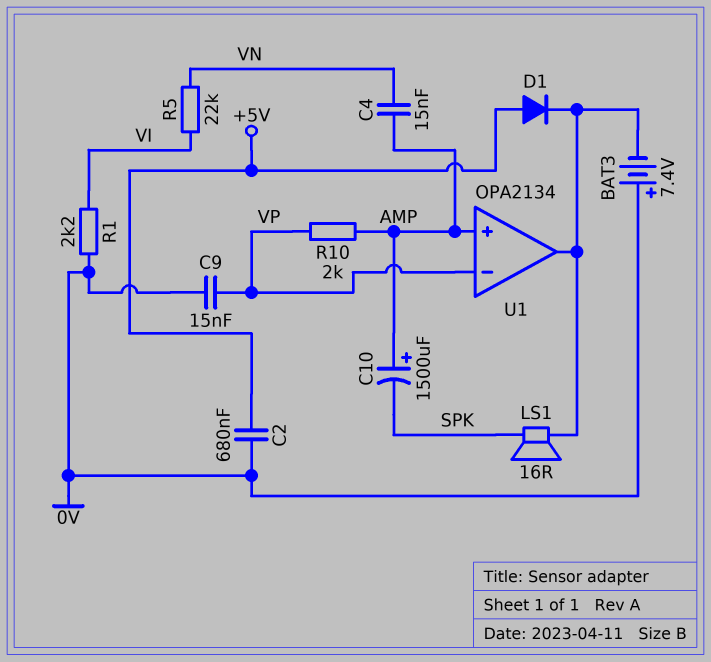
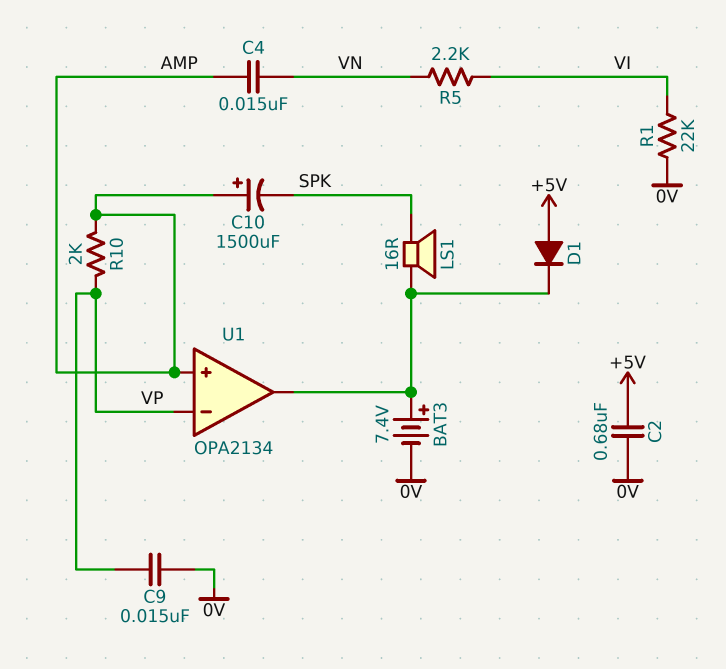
BAT3: 7.4V (plus 0V, minus U1/out) -> 7.4V (plus U1/out, minus 0V)
R1: 2.2k (0V, VI) -> 22k (0V, VI)
R5: 22k (VI, VN) -> 2.2k (VI, VN)

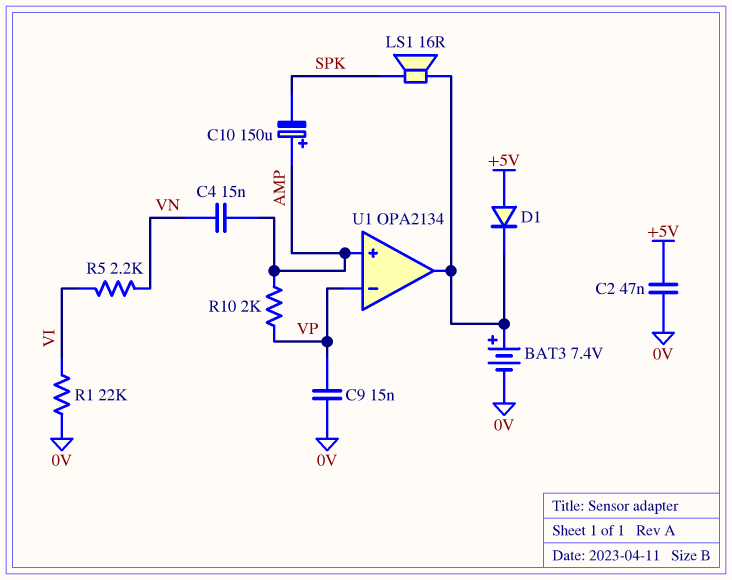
C2: 680nF (+5V, 0V) -> 47nF (+5V, 0V)
C10: 1500uF (plus AMP, minus SPK) -> 150uF (plus AMP, minus SPK)

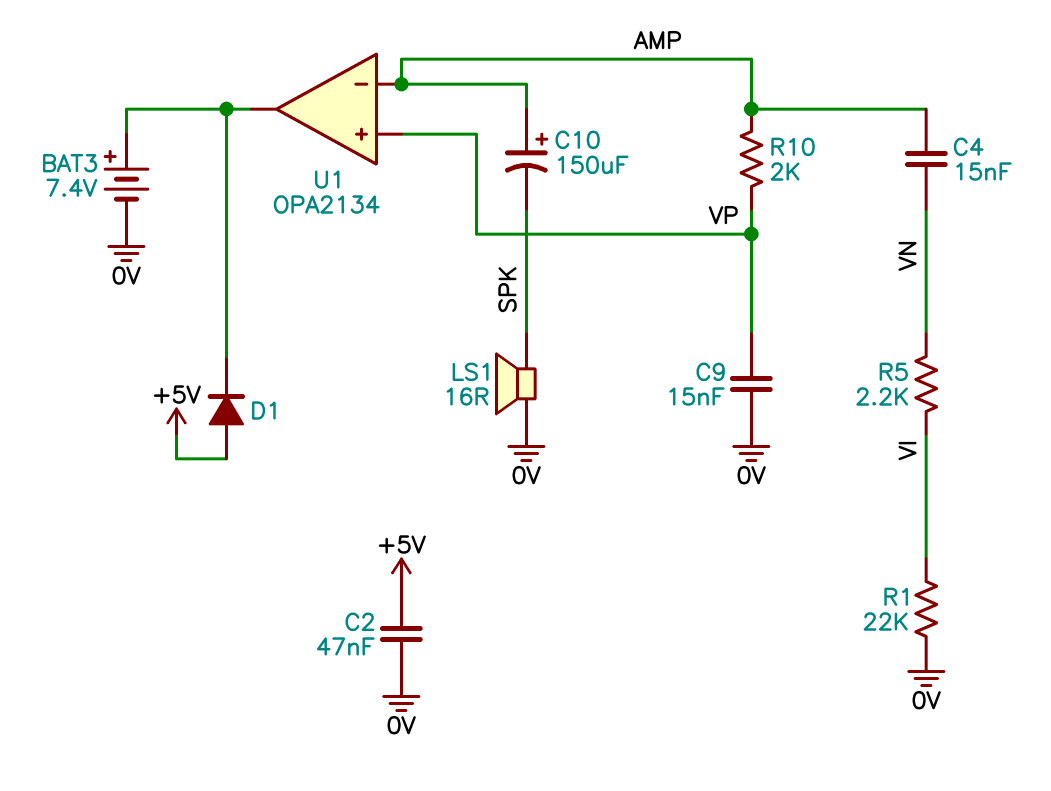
LS1: speaker 16R (SPK, U1/out) -> speaker 16R (0V, SPK)
U1 pin in+: AMP -> VP
U1 pin in-: VP -> AMP

